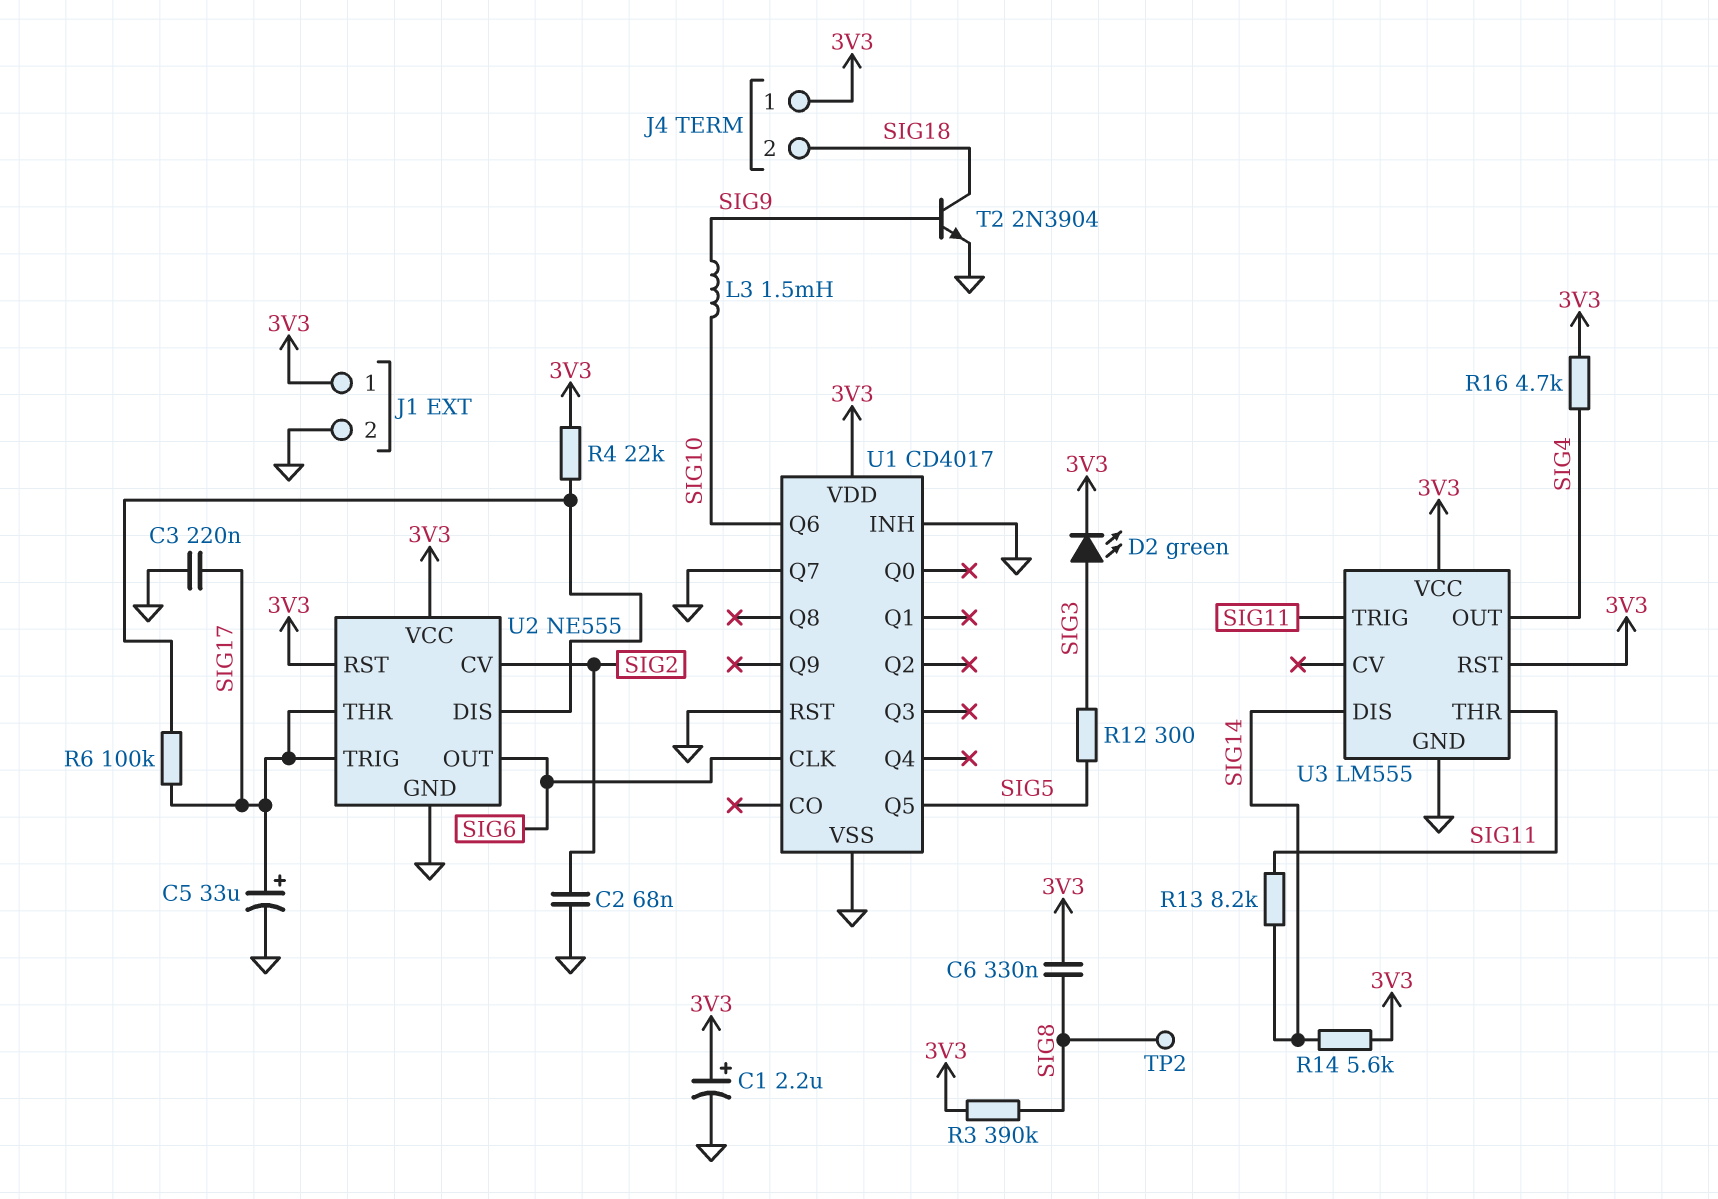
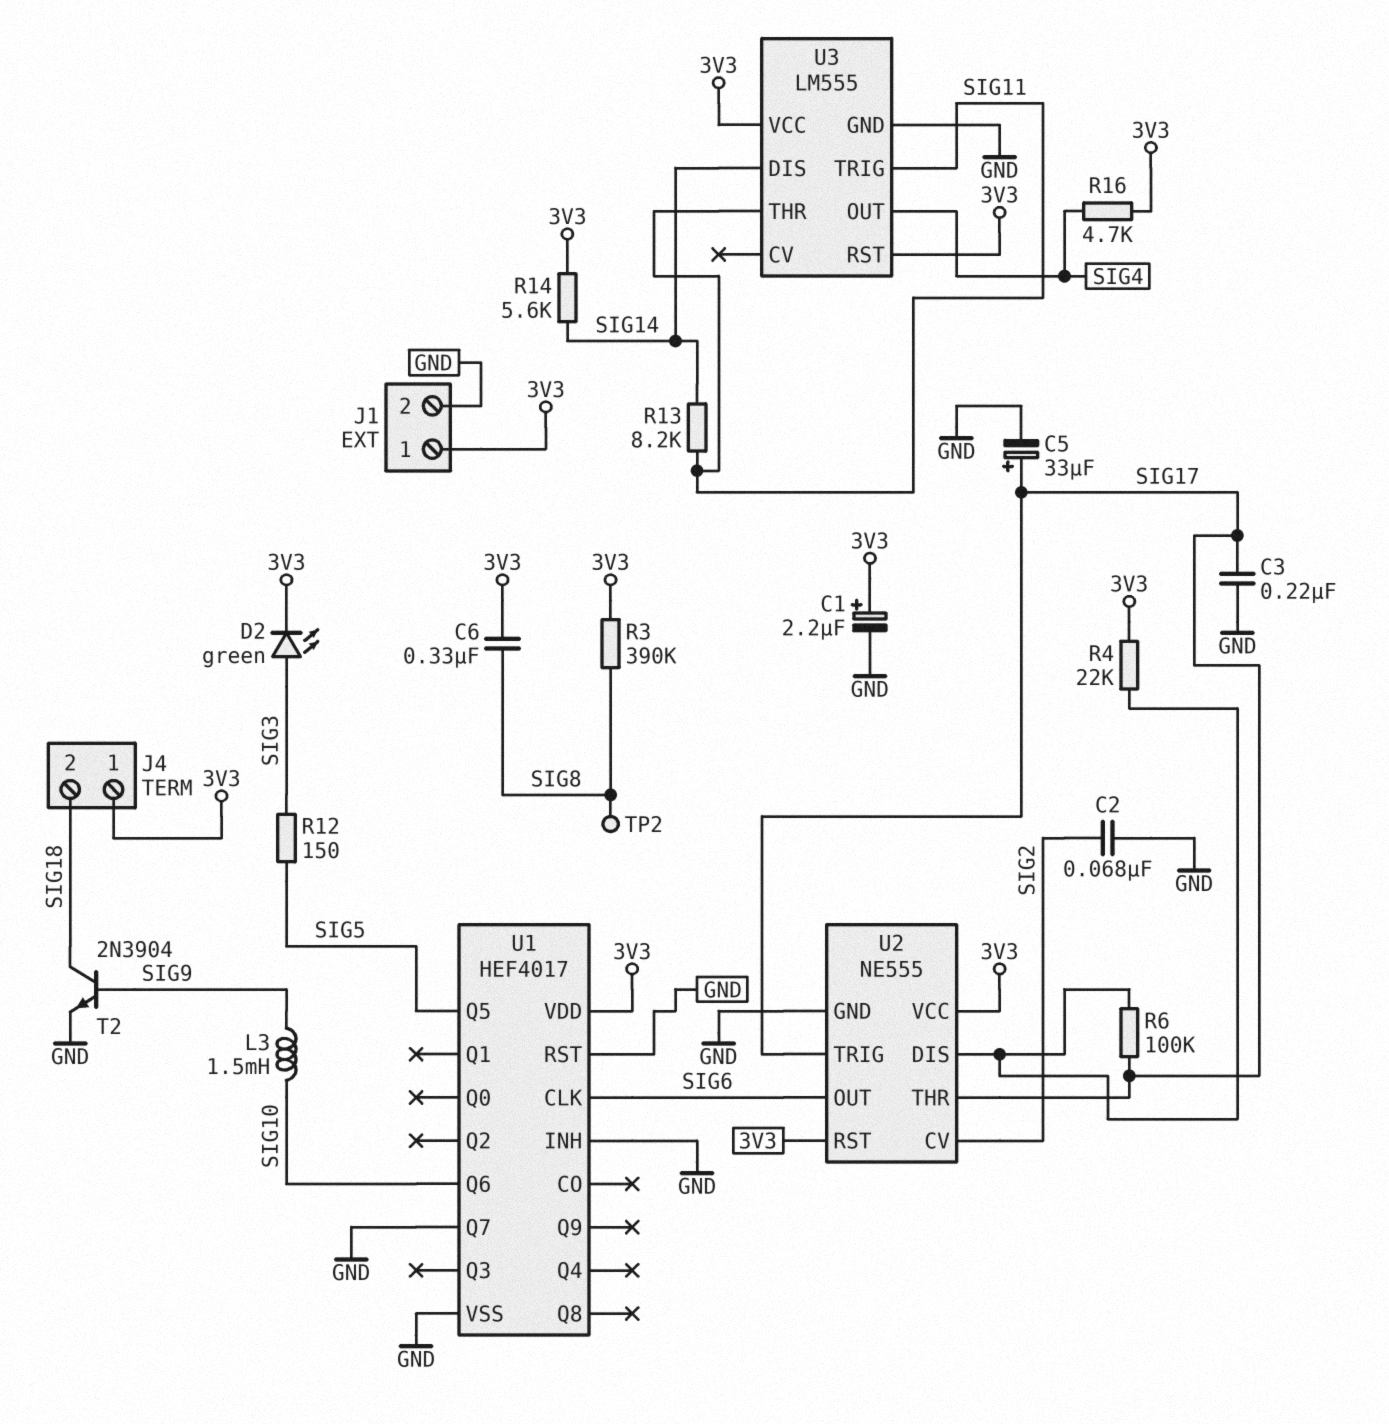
R12: 300 (SIG3, SIG5) -> 150 (SIG3, SIG5)
U1: CD4017 -> HEF4017

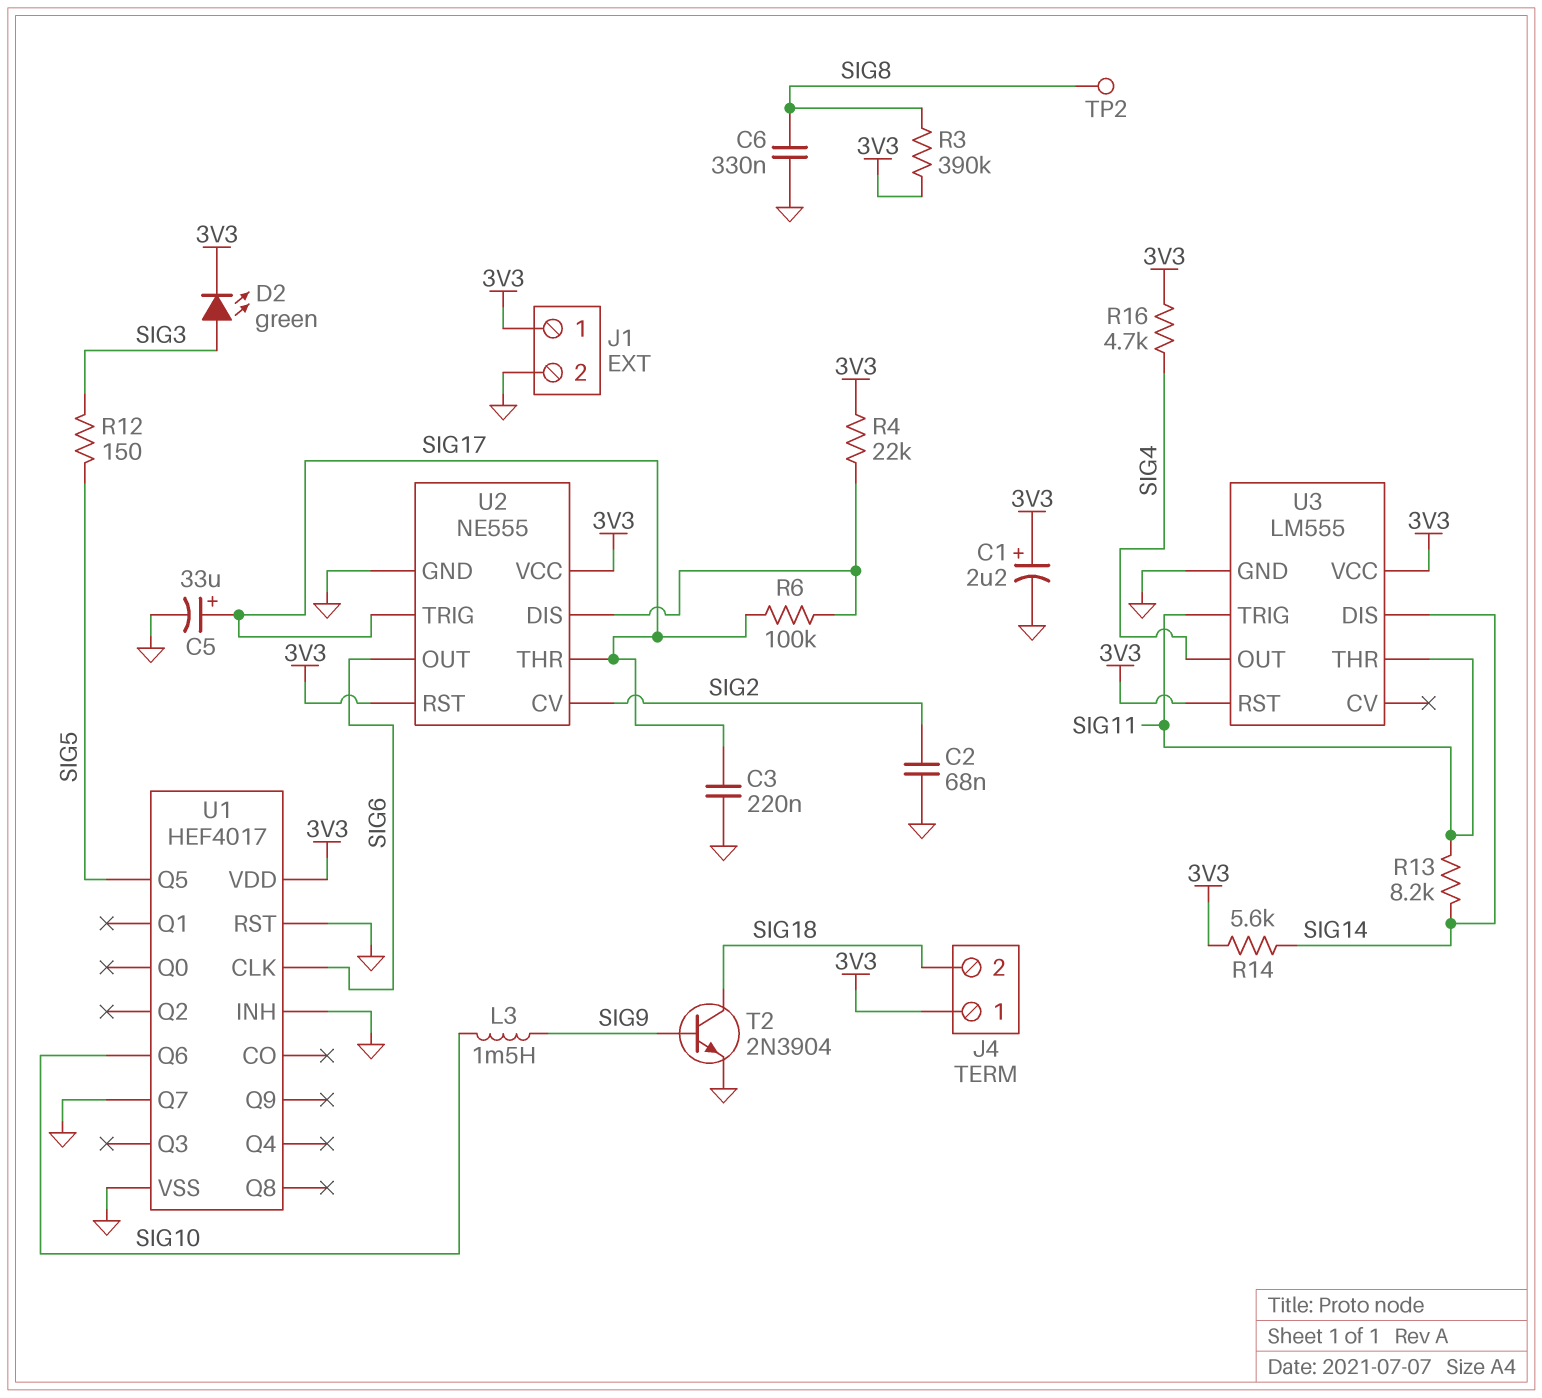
C6: 330nF (3V3, SIG8) -> 330nF (GND, SIG8)

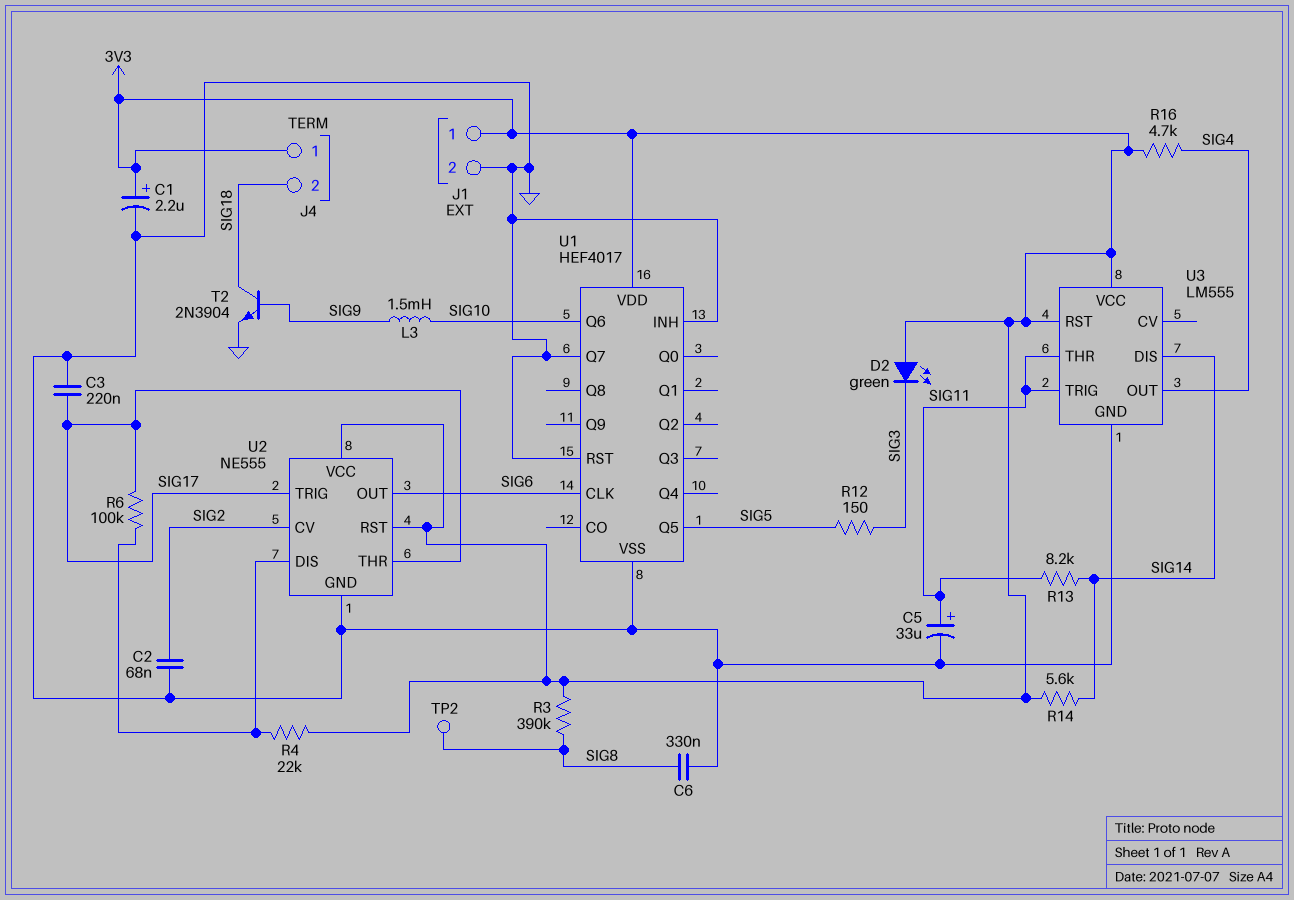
C5: 33uF (plus SIG17, minus GND) -> 33uF (plus SIG11, minus GND)
D2: LED green (A SIG3, K 3V3) -> LED green (A 3V3, K SIG3)

